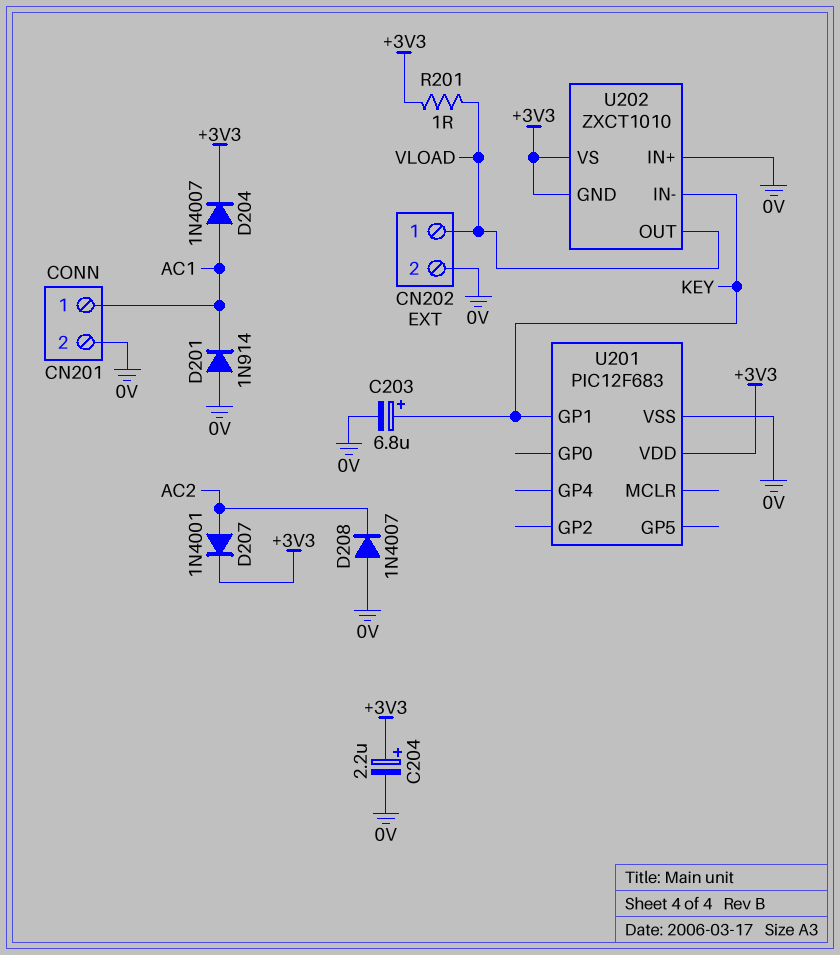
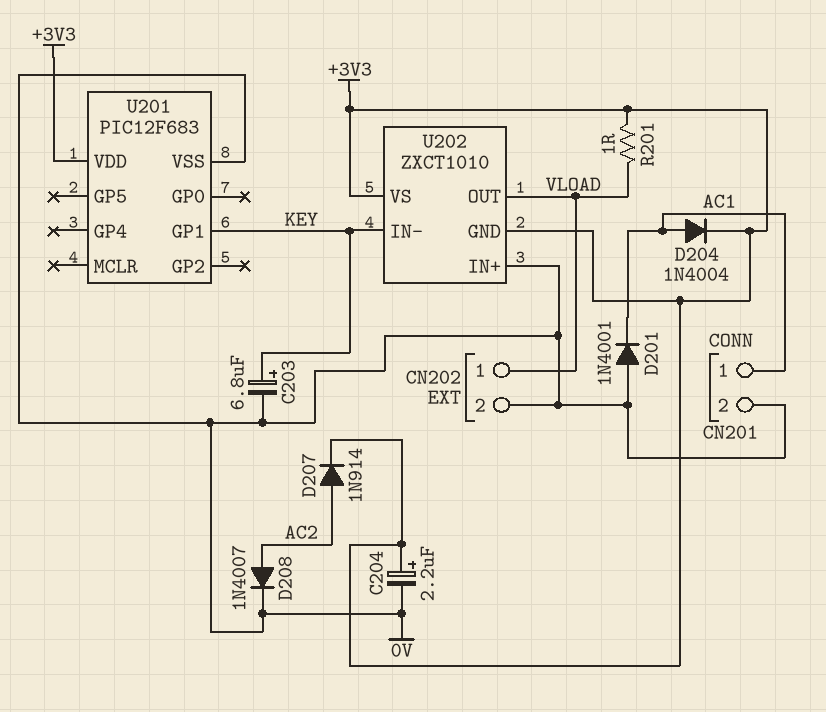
D201: diode 1N914 (A 0V, K AC1) -> diode 1N4001 (A 0V, K AC1)
D204: diode 1N4007 (A AC1, K +3V3) -> diode 1N4004 (A AC1, K +3V3)
D207: diode 1N4001 (A AC2, K +3V3) -> diode 1N914 (A AC2, K +3V3)
D208: diode 1N4007 (A 0V, K AC2) -> diode 1N4007 (A AC2, K 0V)

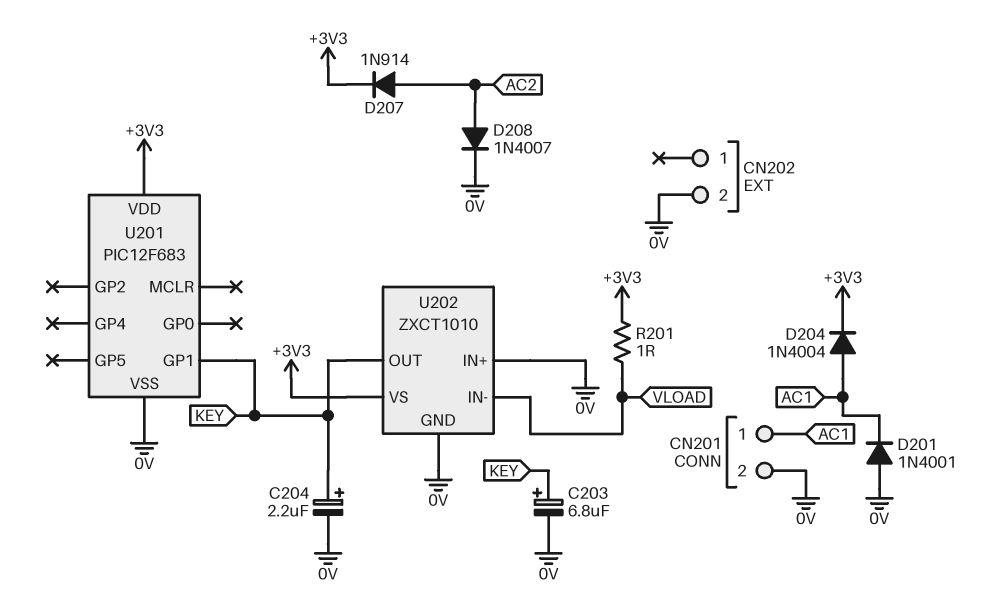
C204: 2.2uF (plus +3V3, minus 0V) -> 2.2uF (plus KEY, minus 0V)
CN202 pin 1: VLOAD -> none
U202 pin GND: +3V3 -> 0V
U202 pin IN-: KEY -> VLOAD
U202 pin OUT: VLOAD -> KEY

